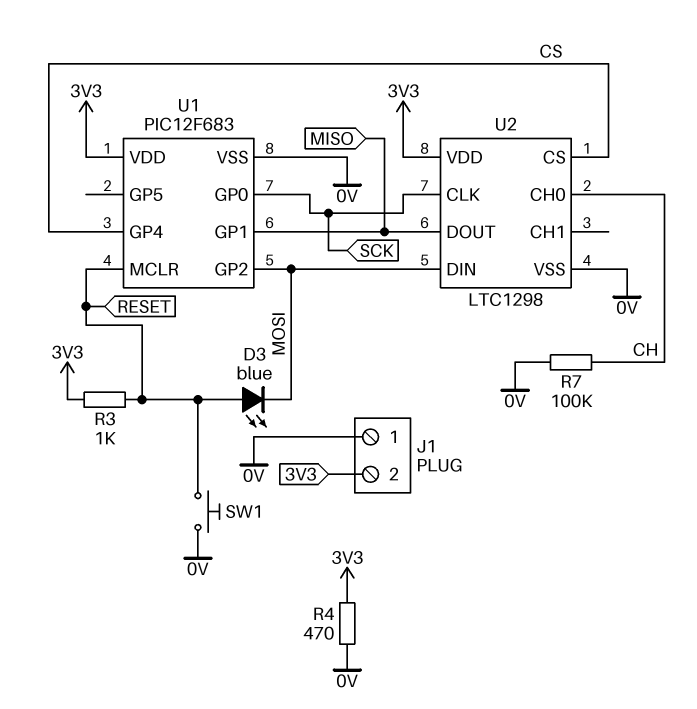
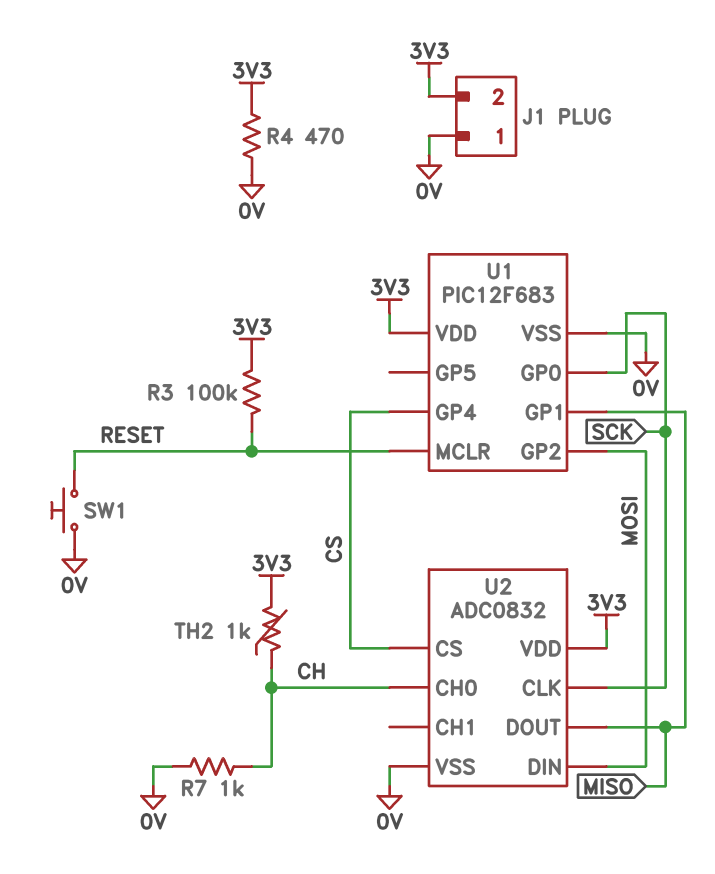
D3: LED blue (A RESET, K MOSI) -> none
R3: 1k (3V3, RESET) -> 100k (3V3, RESET)
R7: 100k (0V, CH) -> 1k (0V, CH)
TH2: none -> 1k (3V3, CH)
U2: LTC1298 -> ADC0832

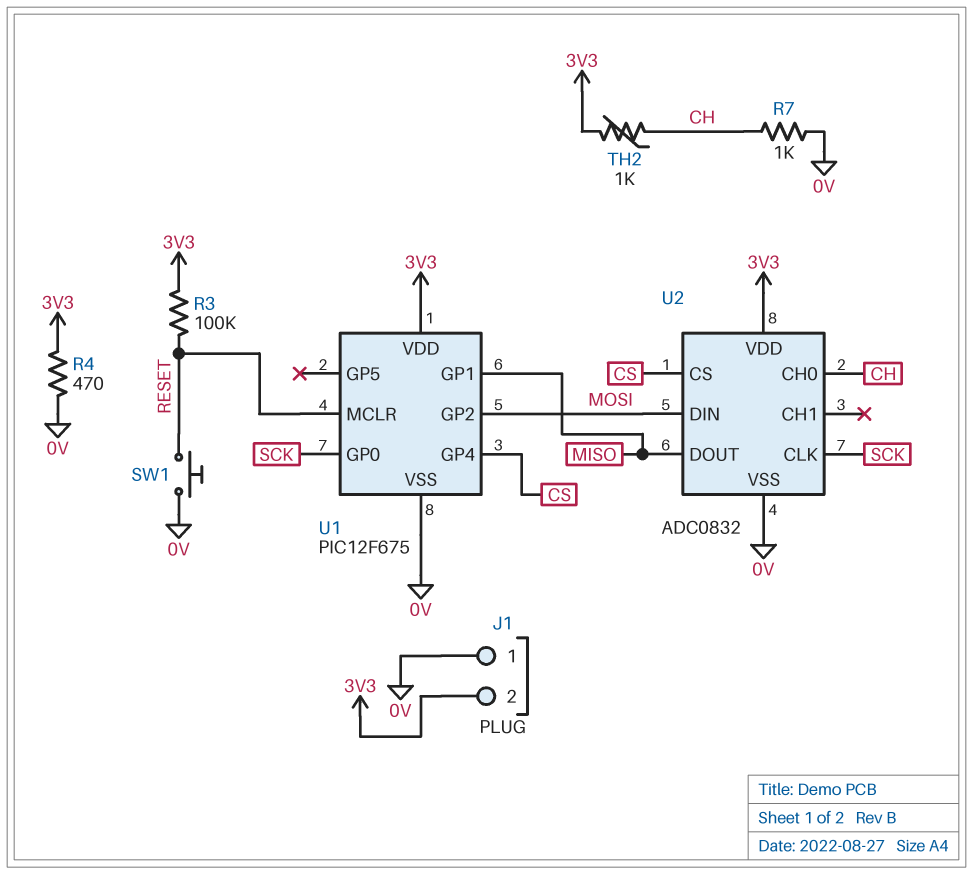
U1: PIC12F683 -> PIC12F675

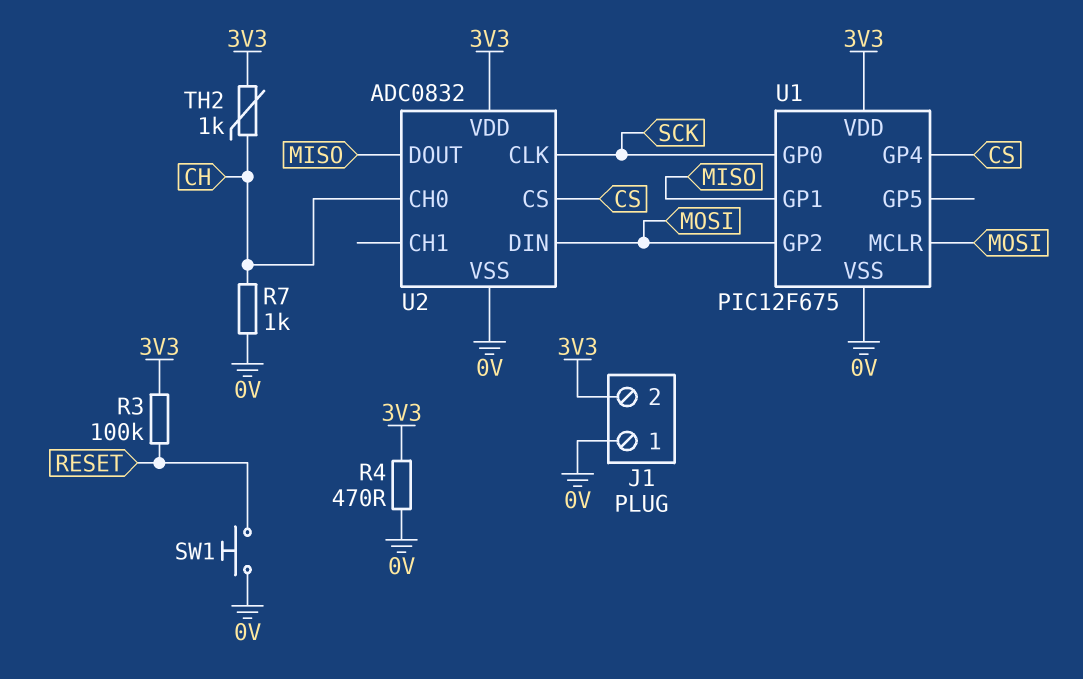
U1 pin MCLR: RESET -> MOSI

